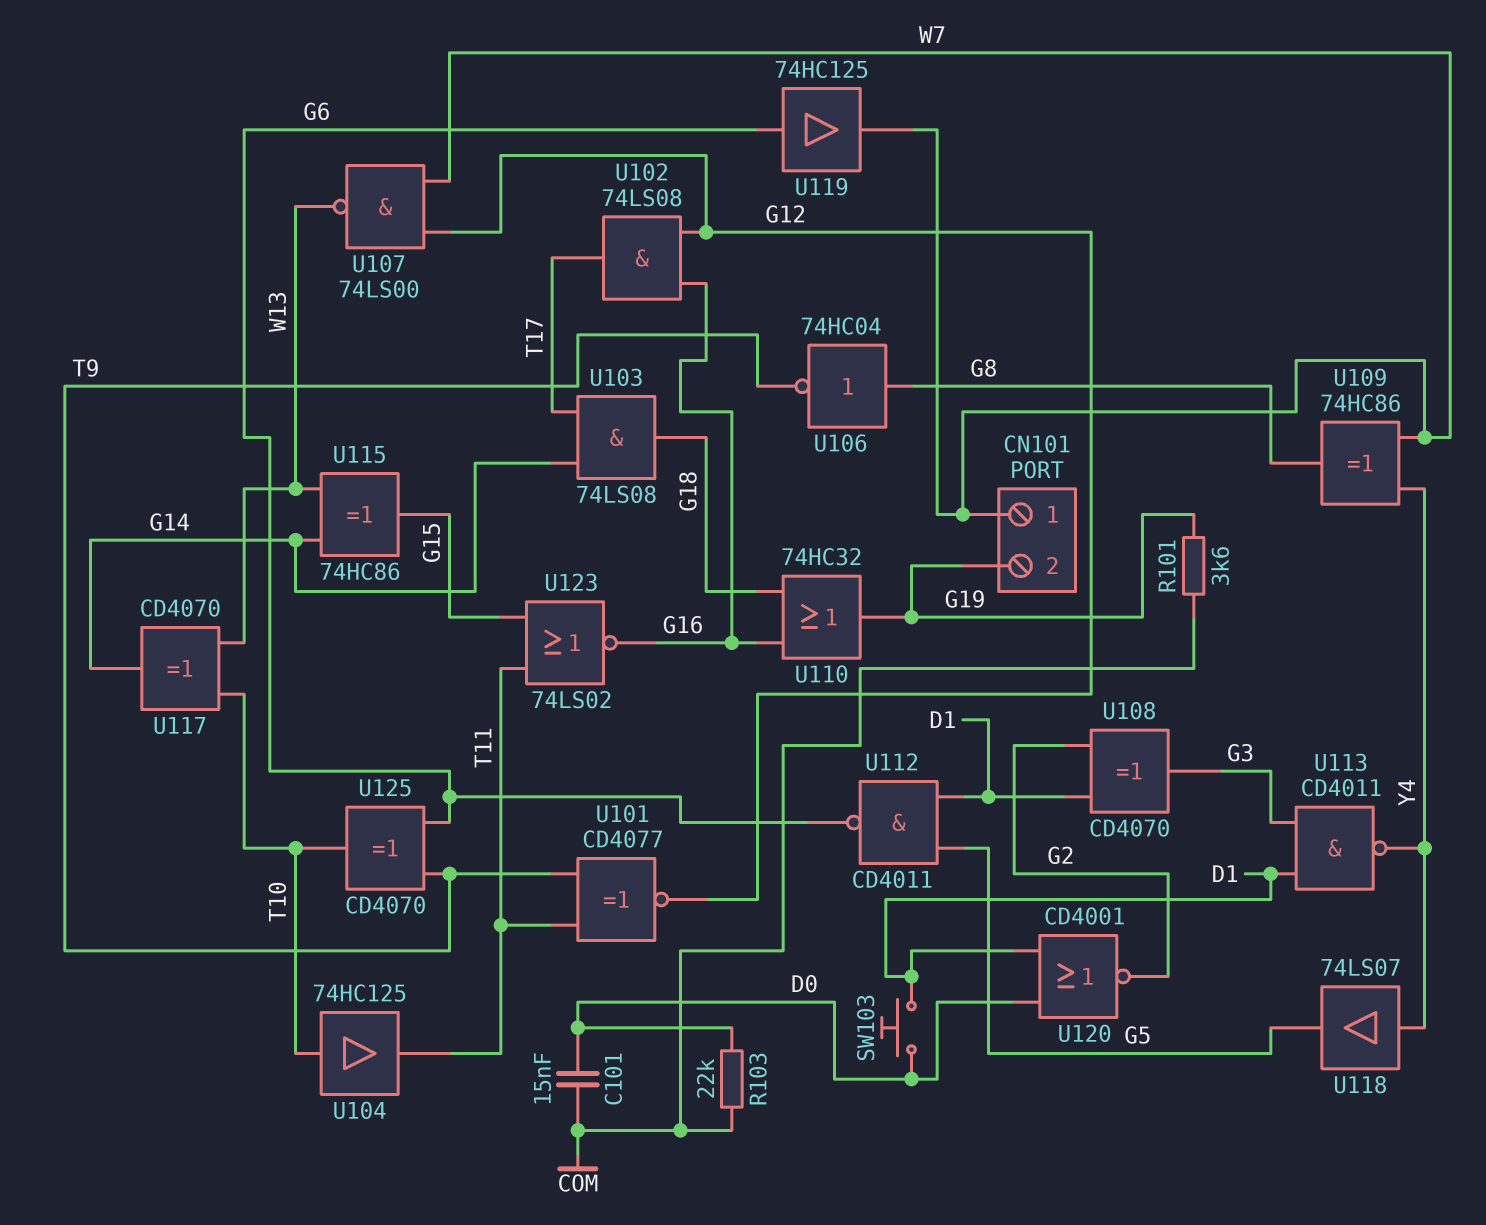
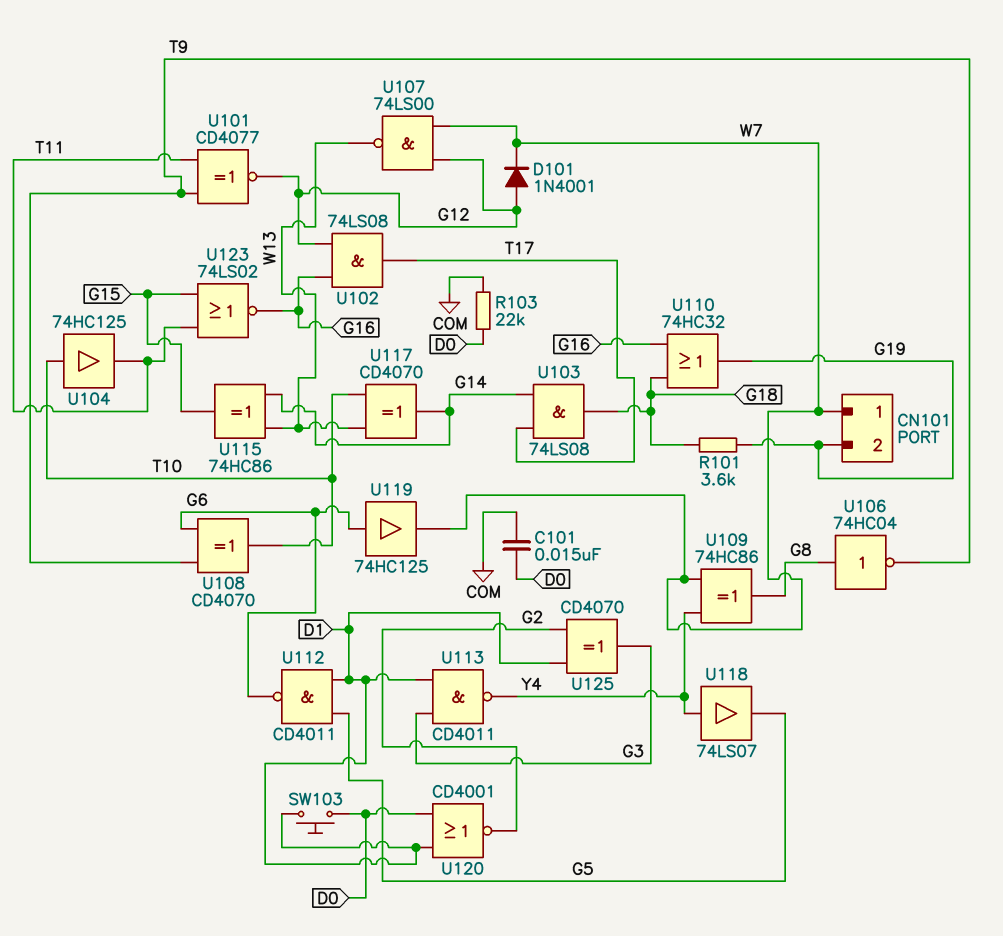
D101: none -> diode 1N4001 (A G12, K W7)
R101: 3.6k (COM, G19) -> 3.6k (G18, G19)
U108: XOR CD4070 (in D1, in G2, out G3) -> XOR CD4070 (in G6, in T9, out T10)
U125: XOR CD4070 (in G6, in T9, out T10) -> XOR CD4070 (in D1, in G2, out G3)

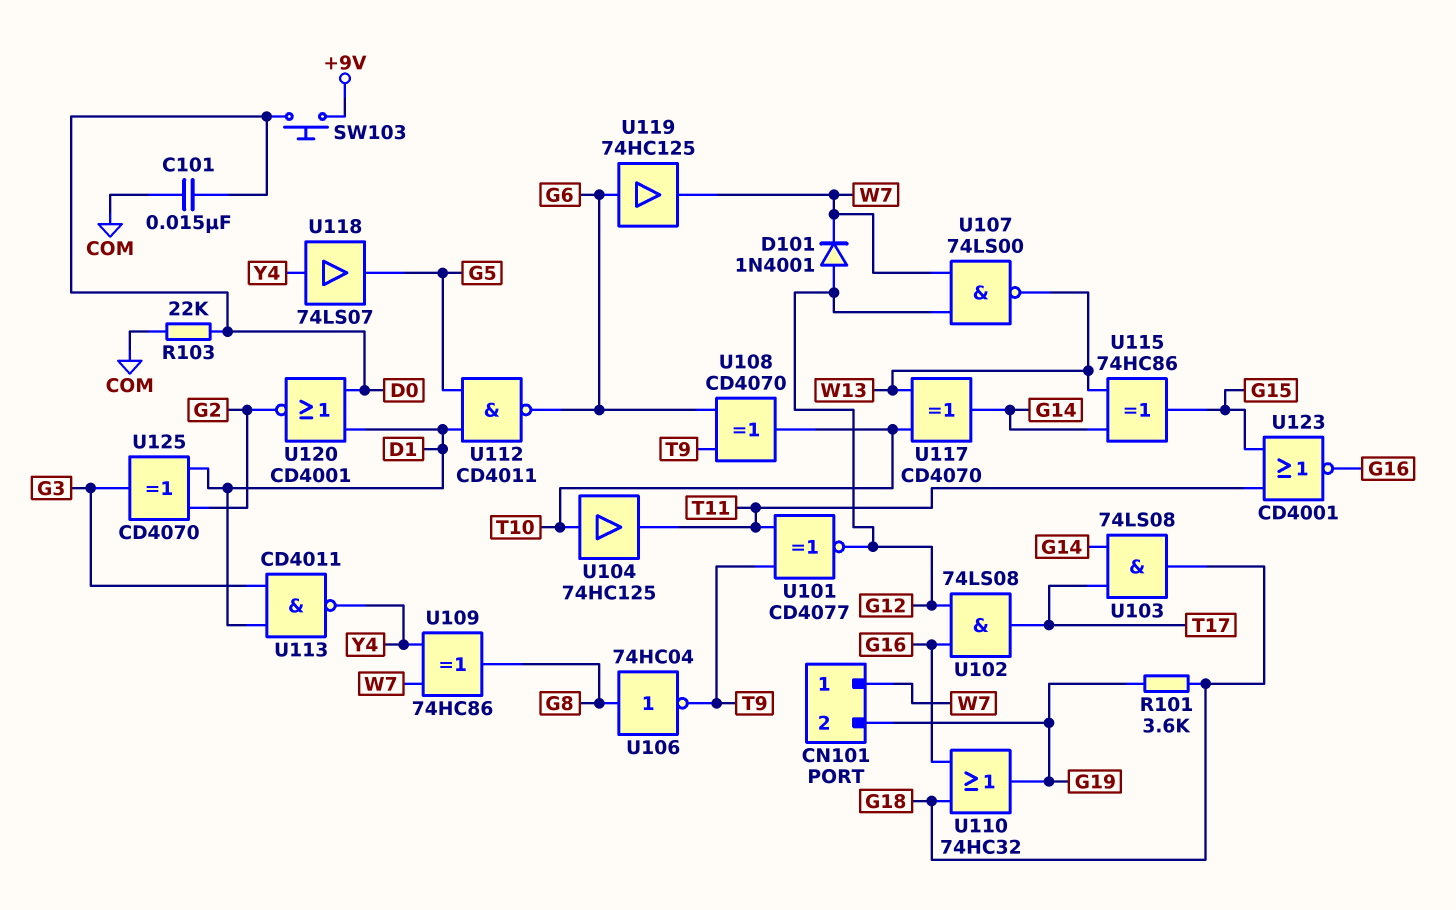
SW103: button (D0, D1) -> button (+9V, D0)
U123: NOR 74LS02 (in G15, in T11, out G16) -> NOR CD4001 (in G15, in T11, out G16)

